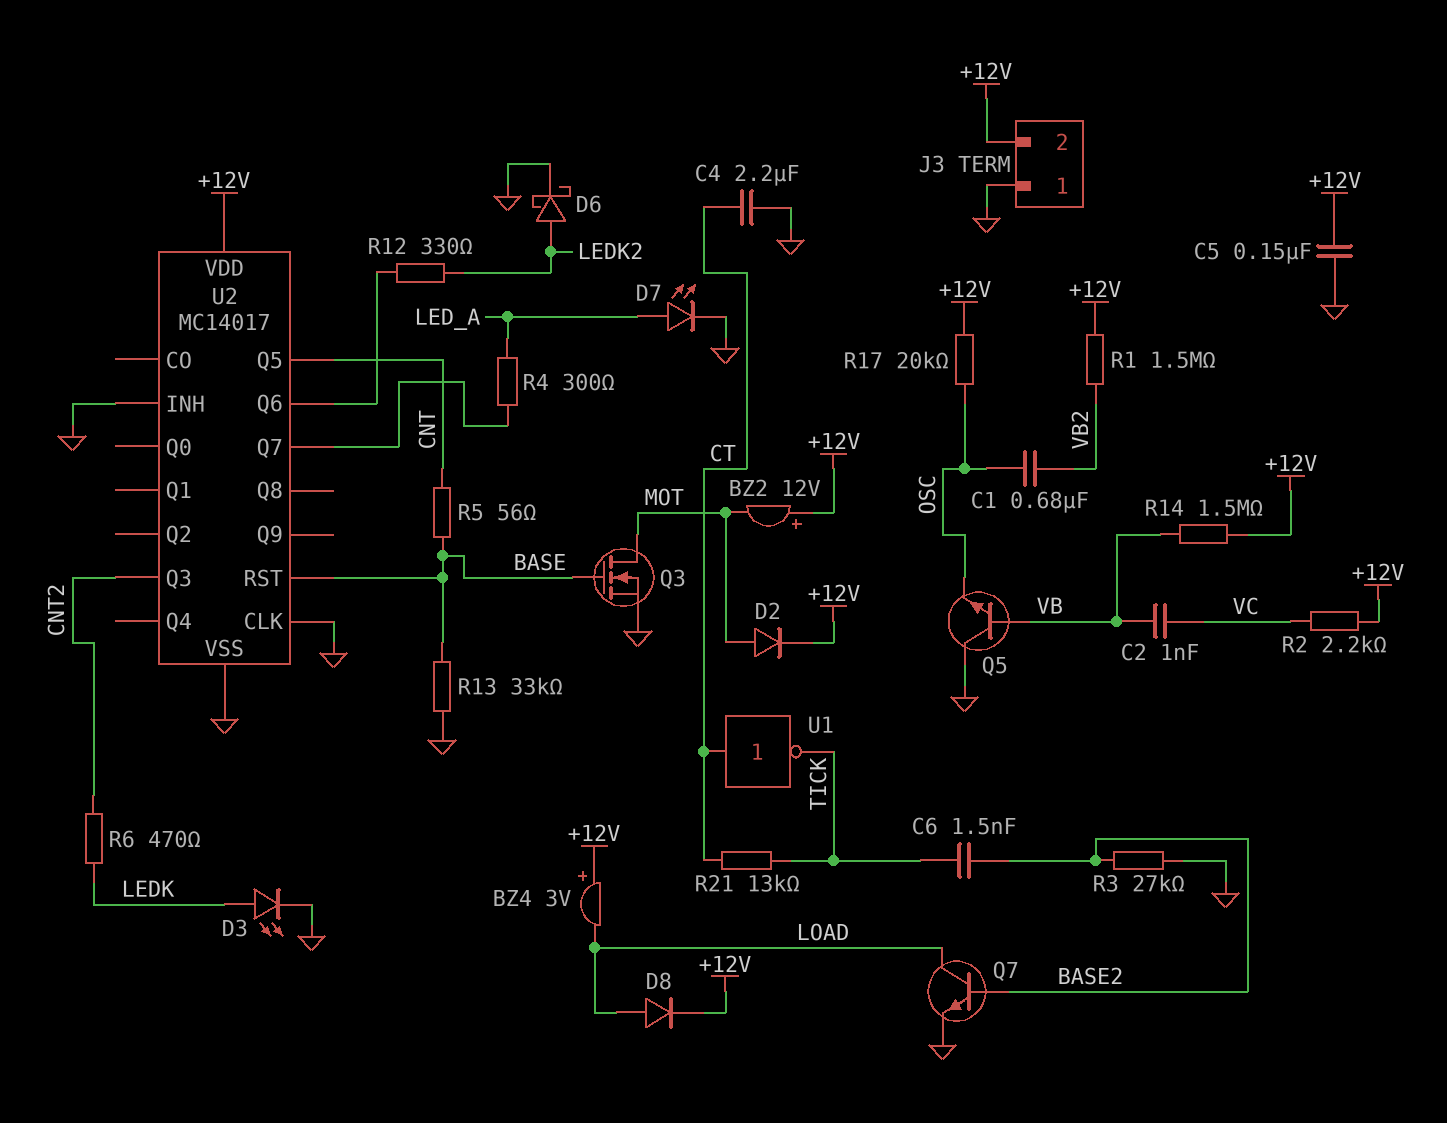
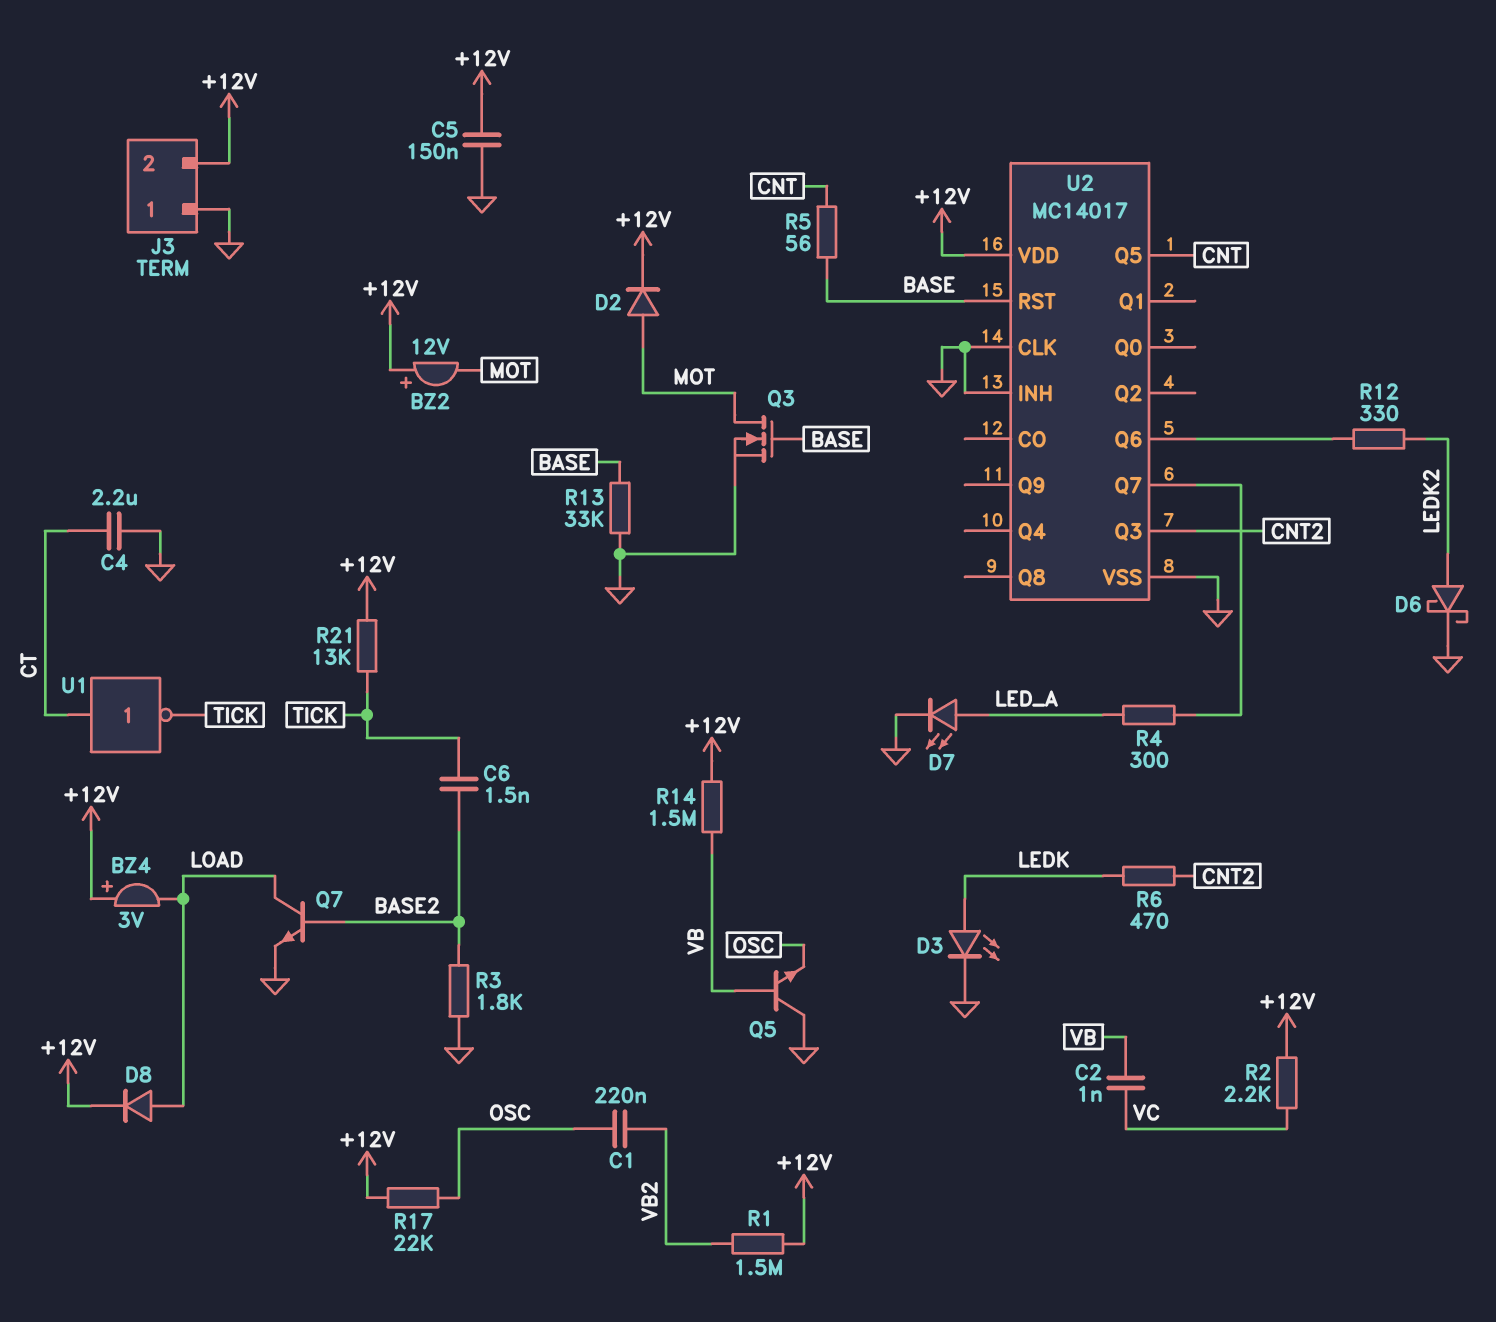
C1: 680nF (OSC, VB2) -> 220nF (OSC, VB2)
R3: 27k (BASE2, GND) -> 1.8k (BASE2, GND)
R17: 20k (+12V, OSC) -> 22k (+12V, OSC)
R21: 13k (CT, TICK) -> 13k (+12V, TICK)

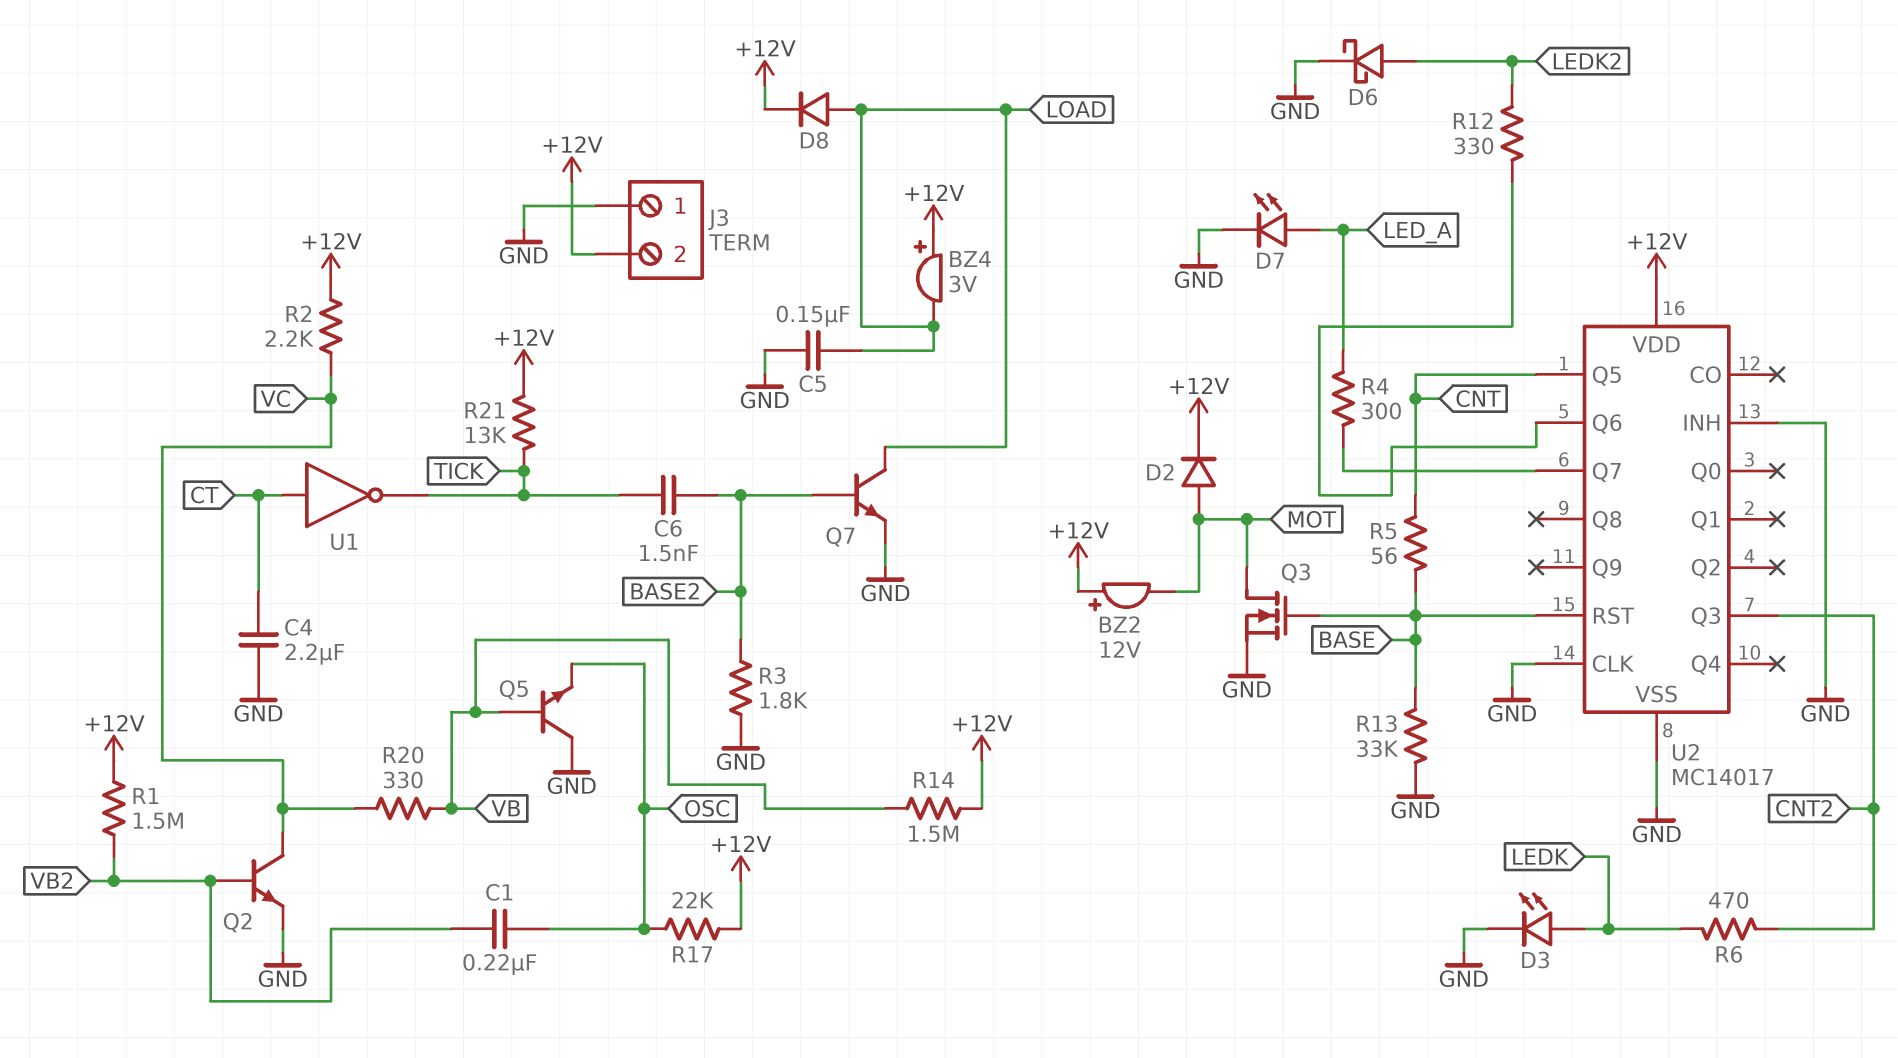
C2: 1nF (VB, VC) -> none
C5: 150nF (+12V, GND) -> 150nF (GND, LOAD)
Q2: none -> NPN (B VB2, C VC, E GND)
R20: none -> 330 (VB, VC)

